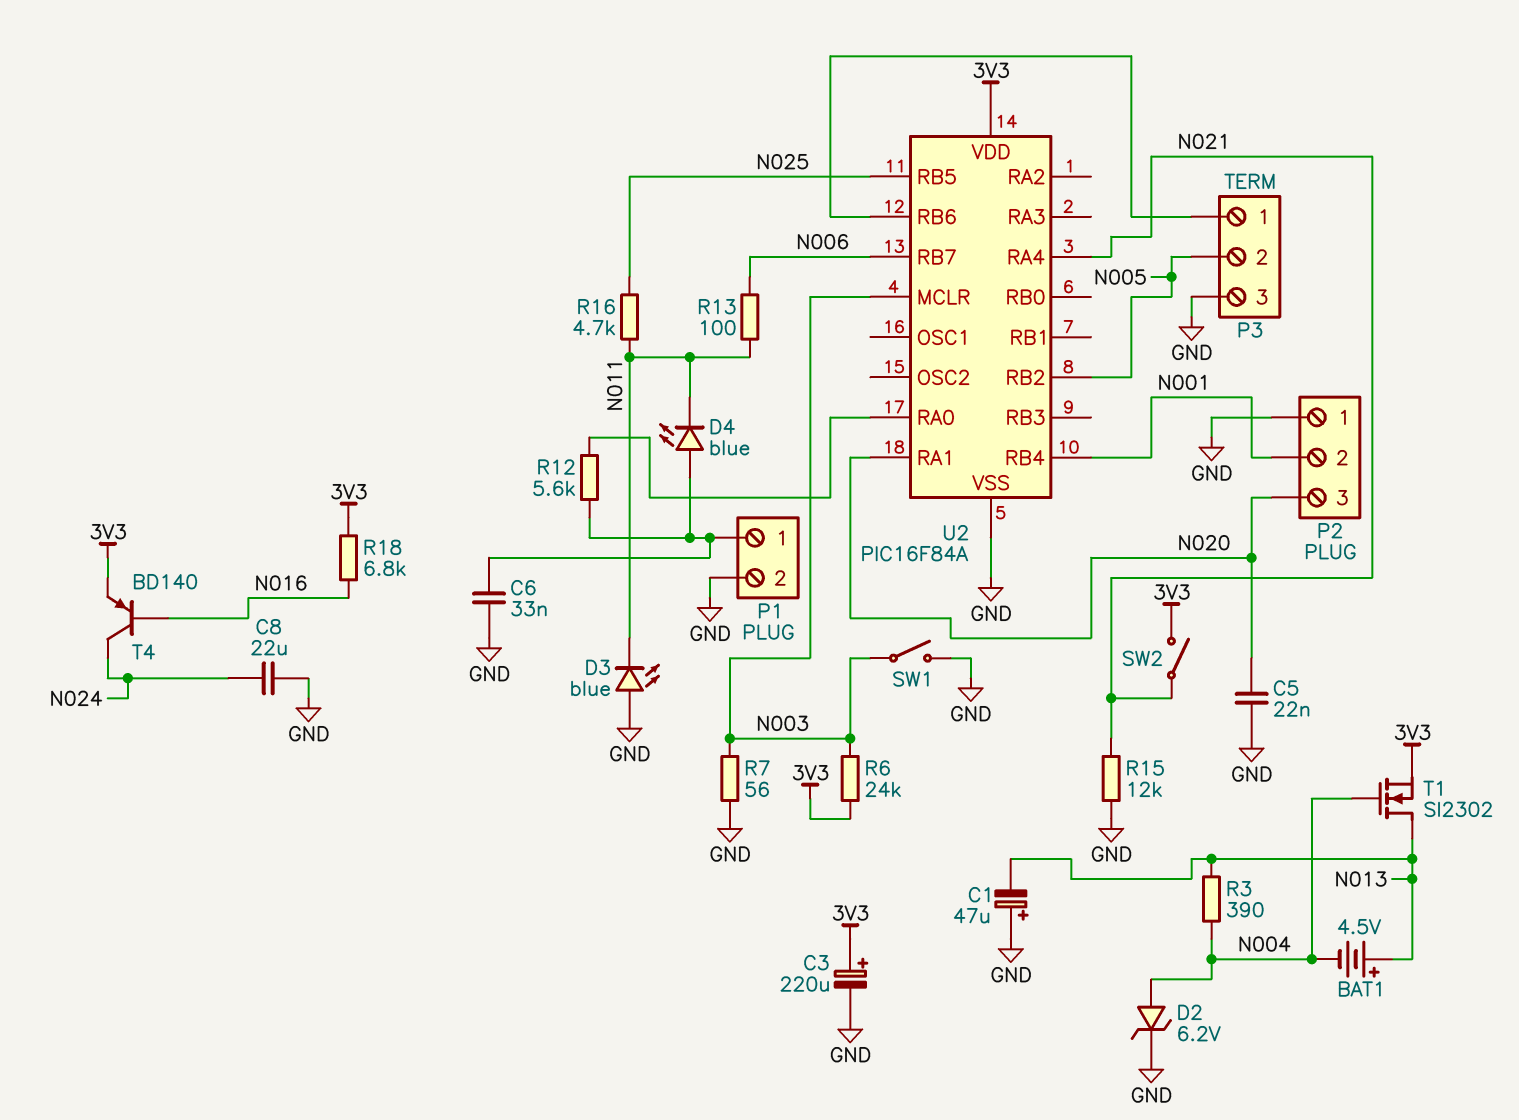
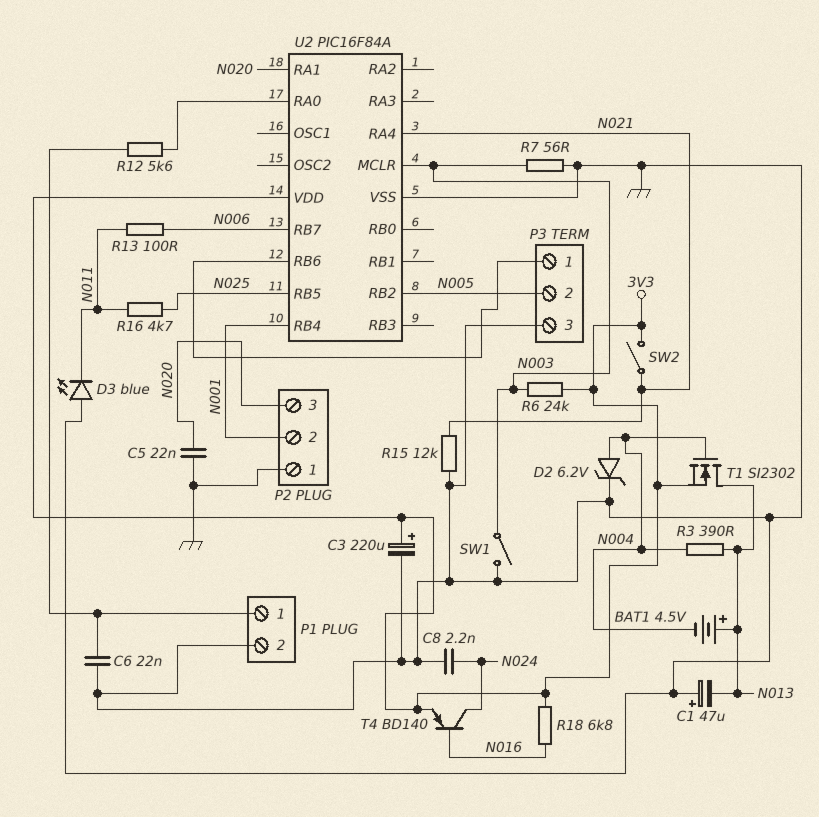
C6: 33nF (GND, P1/1) -> 22nF (GND, P1/1)
C8: 22uF (GND, N024) -> 2.2nF (GND, N024)
D4: LED blue (A P1/1, K N011) -> none

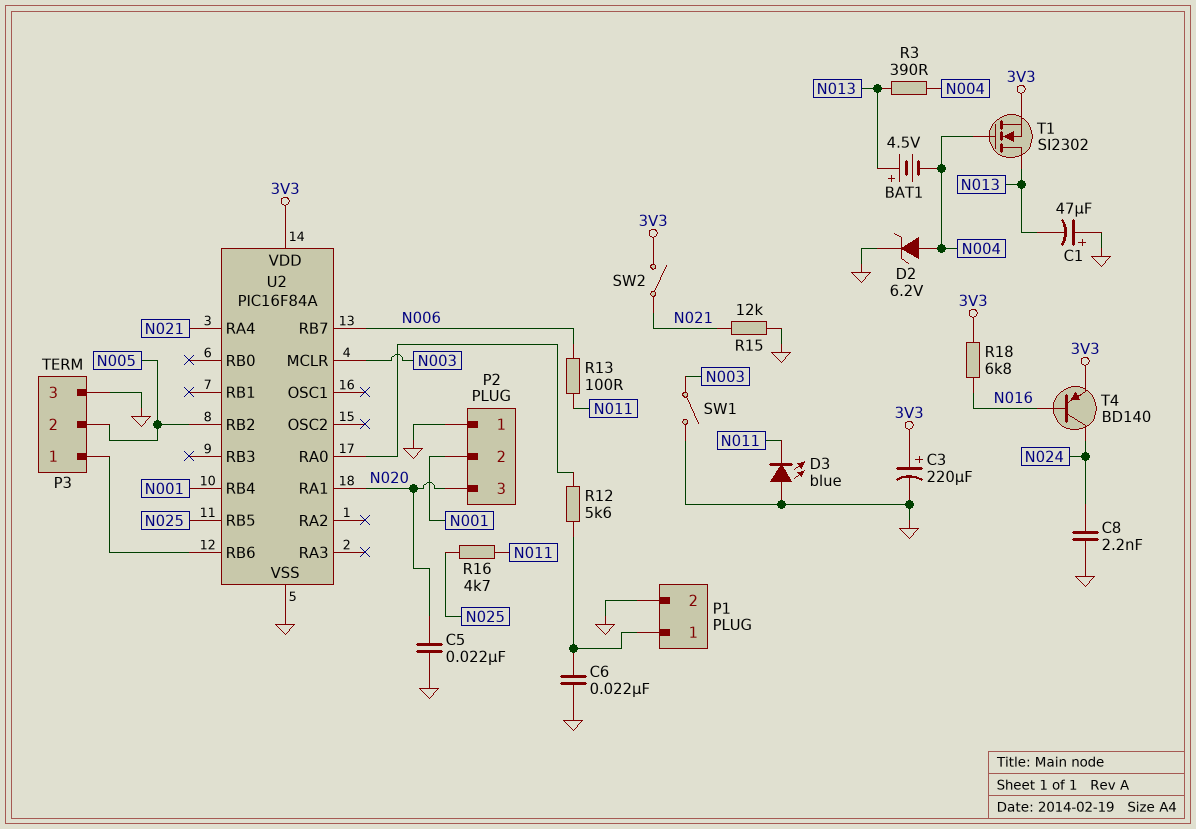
R6: 24k (3V3, N003) -> none
R7: 56 (GND, N003) -> none

